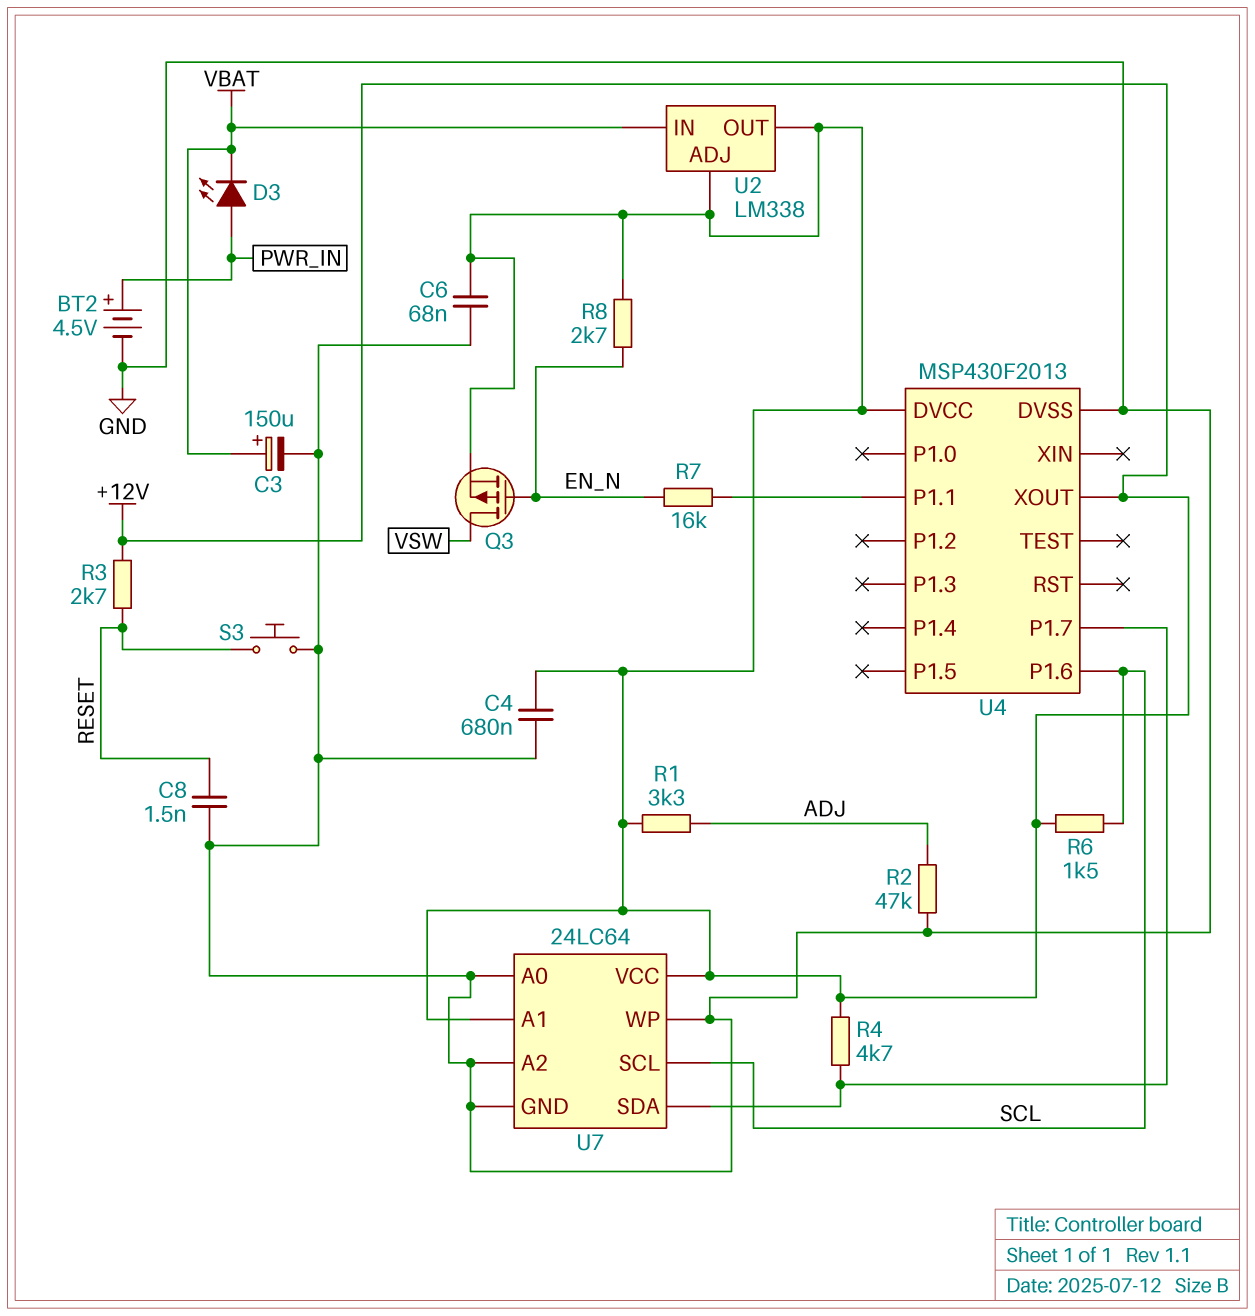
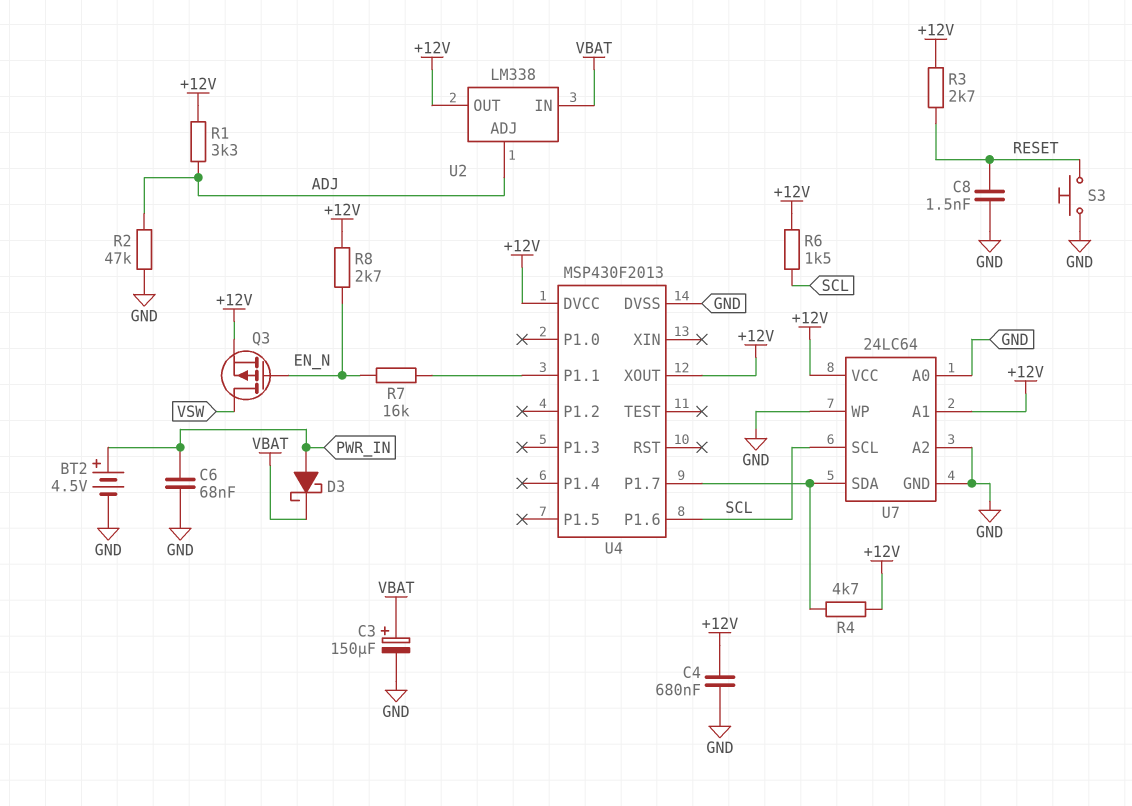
C6: 68nF (+12V, GND) -> 68nF (GND, PWR_IN)
D3: LED (A PWR_IN, K VBAT) -> schottky (A PWR_IN, K VBAT)
U2 pin ADJ: +12V -> ADJ

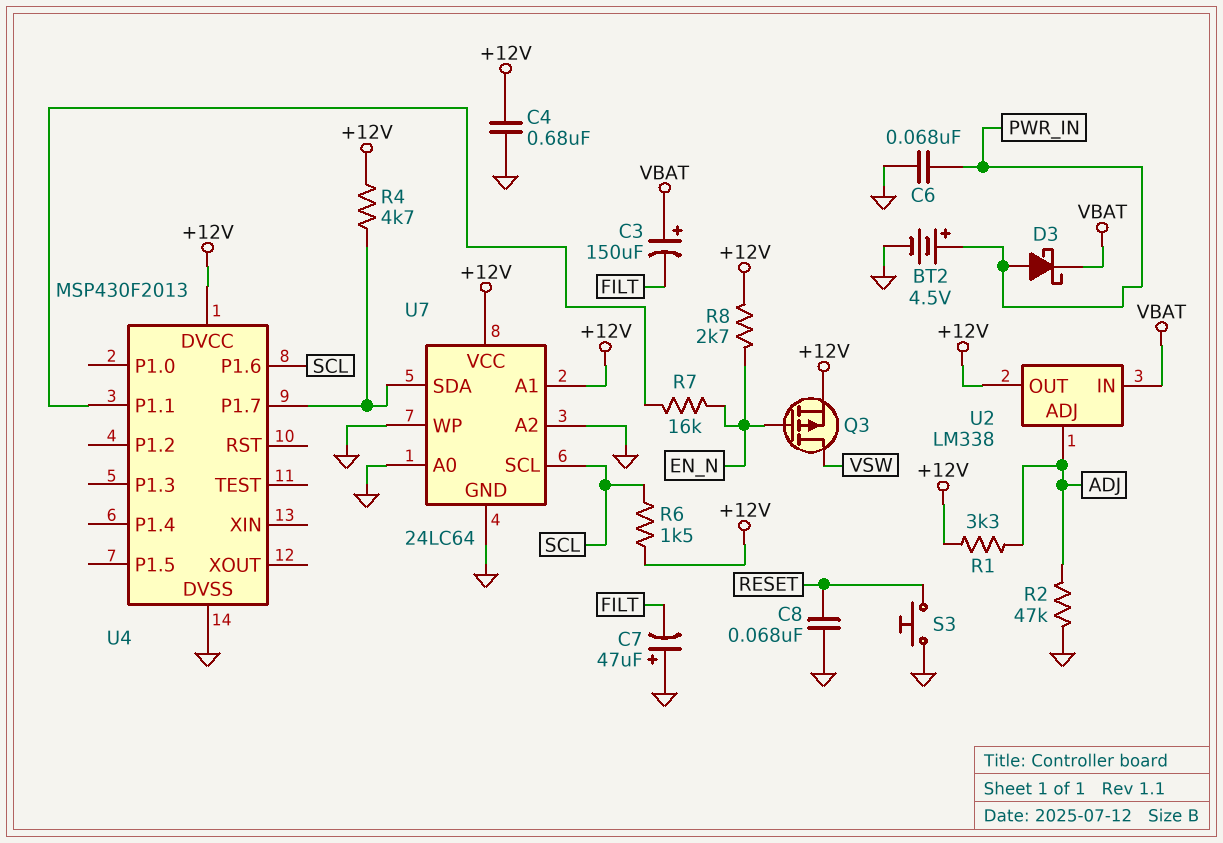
C3: 150uF (plus VBAT, minus GND) -> 150uF (plus VBAT, minus FILT)
C7: none -> 47uF (plus GND, minus FILT)
C8: 1.5nF (GND, RESET) -> 68nF (GND, RESET)
R3: 2.7k (+12V, RESET) -> none
U4 pin XOUT: +12V -> none

